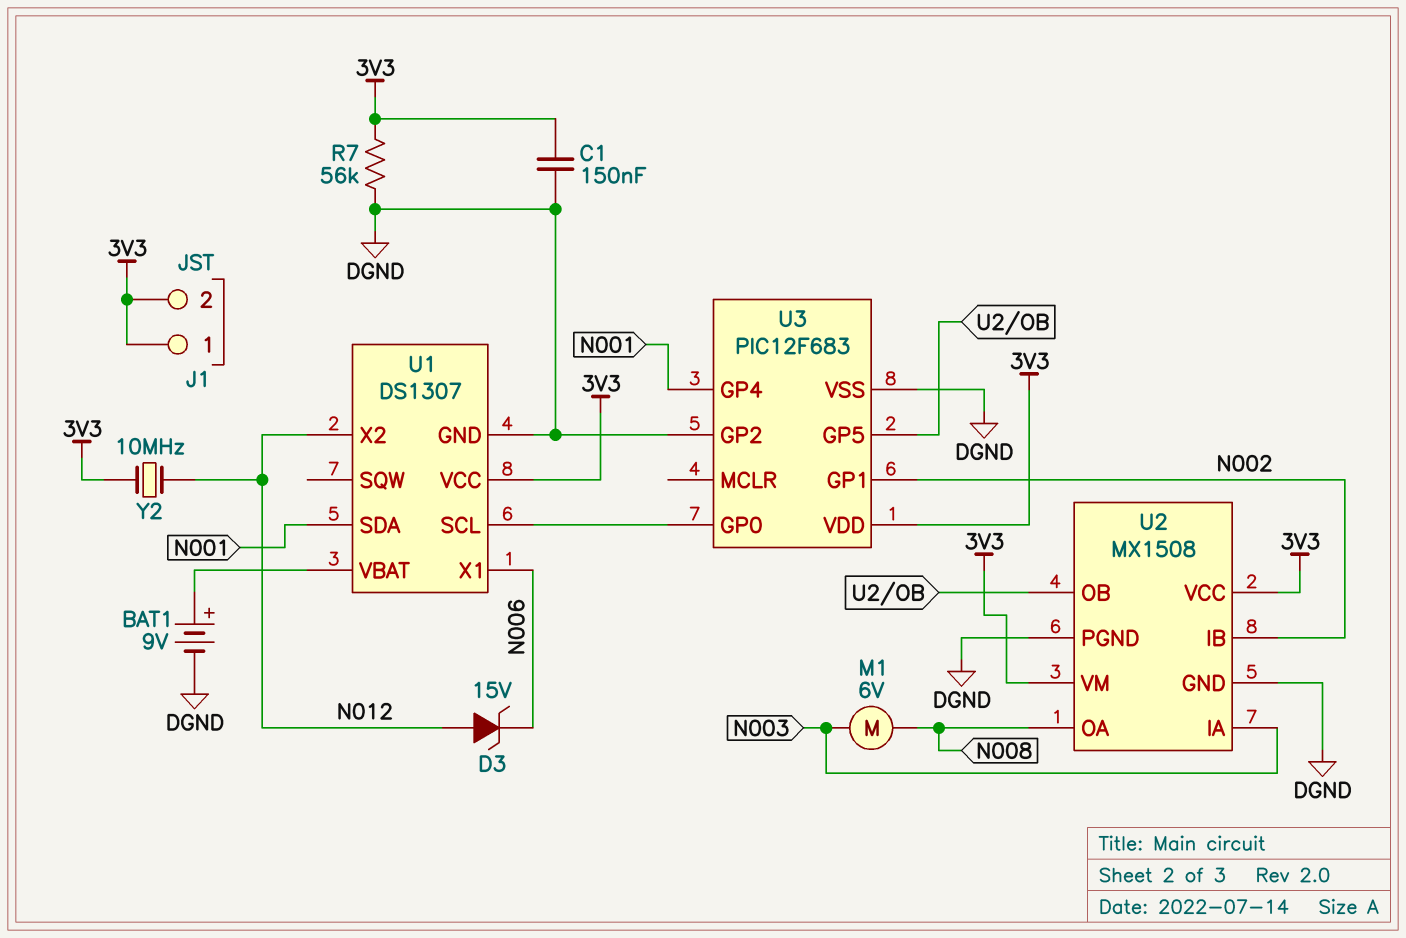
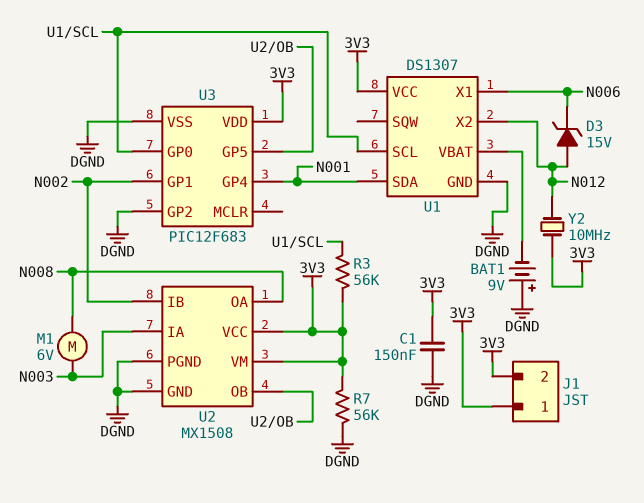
BAT1: 9V (plus U1/VBAT, minus DGND) -> 9V (plus DGND, minus U1/VBAT)
R3: none -> 56k (3V3, U1/SCL)

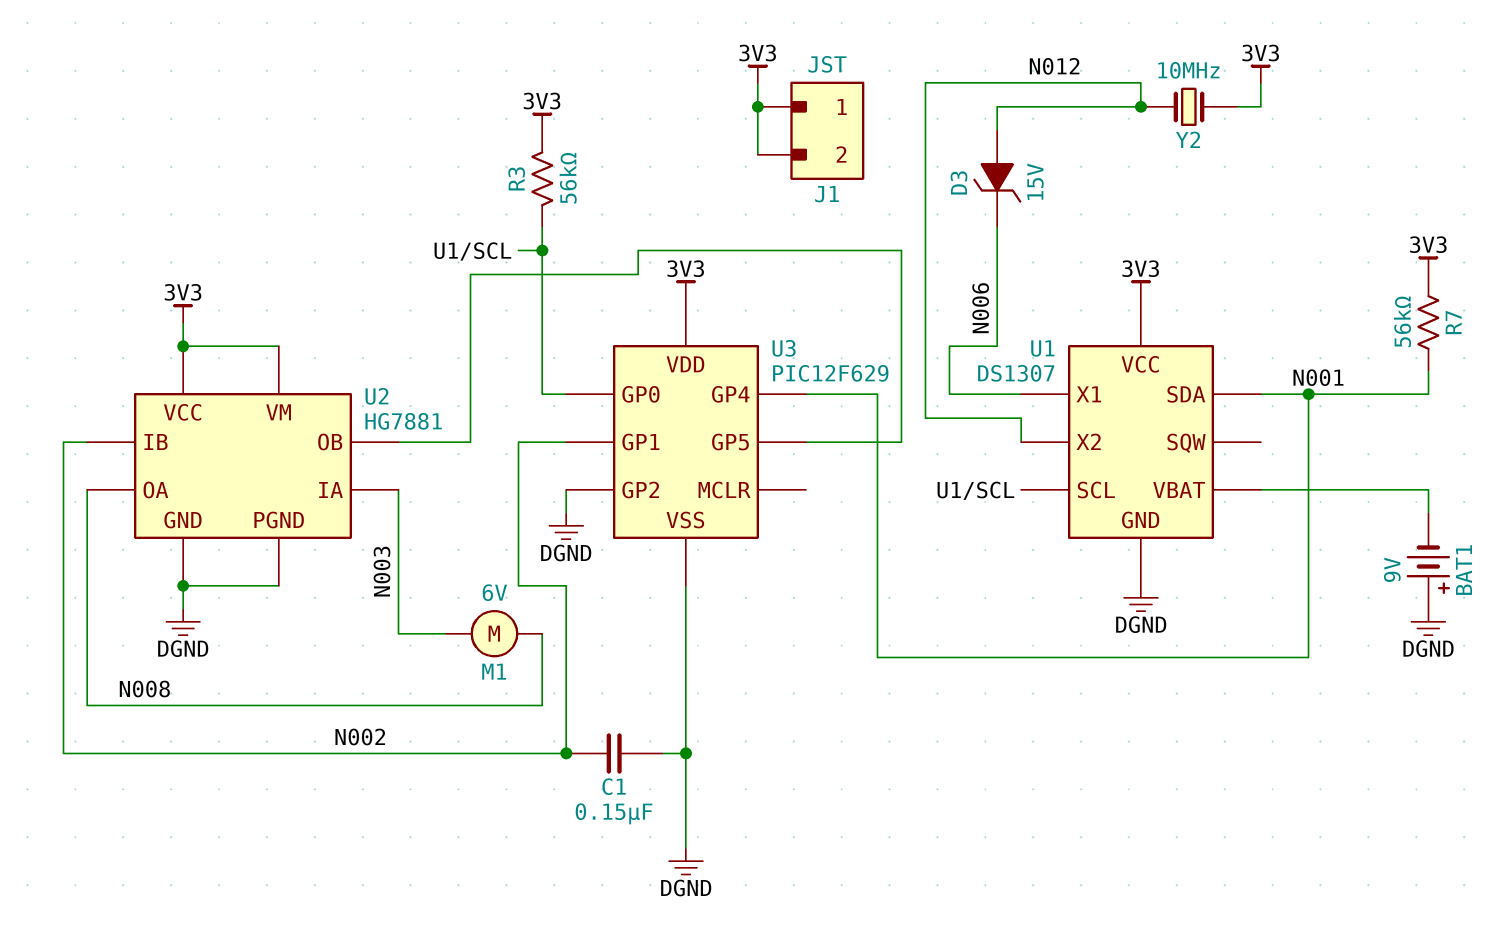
C1: 150nF (3V3, DGND) -> 150nF (DGND, N002)
R7: 56k (3V3, DGND) -> 56k (3V3, N001)
U2: MX1508 -> HG7881
U3: PIC12F683 -> PIC12F629

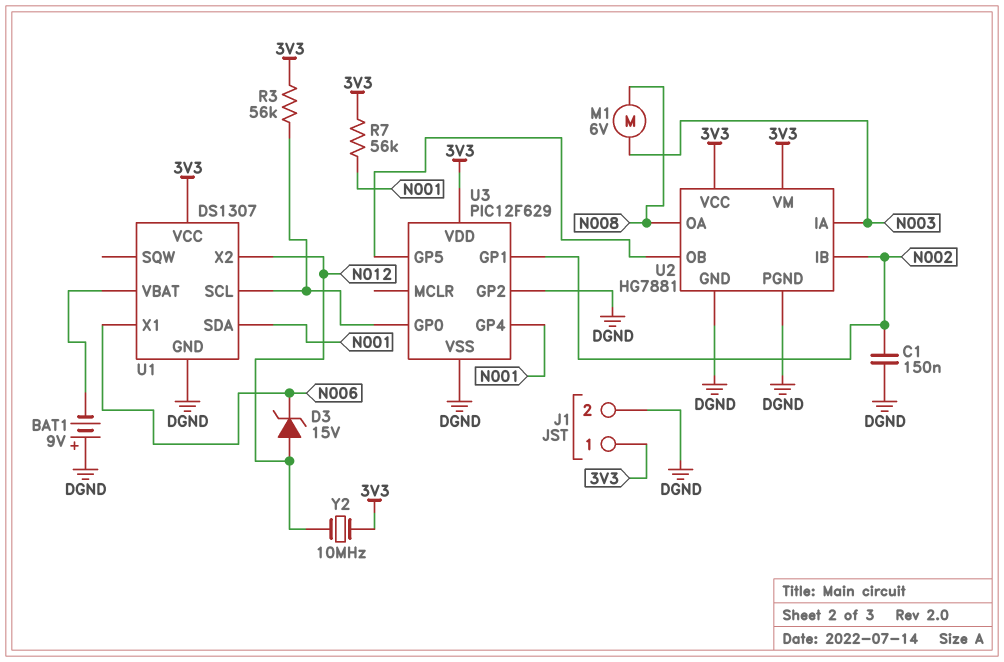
J1 pin 2: 3V3 -> DGND

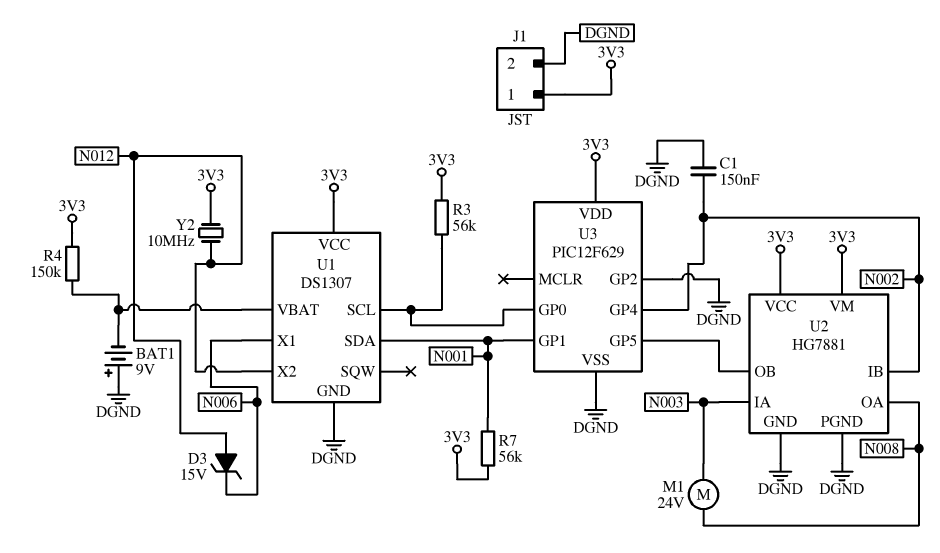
M1: motor 6V (N003, N008) -> motor 24V (N003, N008)
R4: none -> 150k (3V3, U1/VBAT)
U3 pin GP1: N002 -> N001
U3 pin GP4: N001 -> N002

